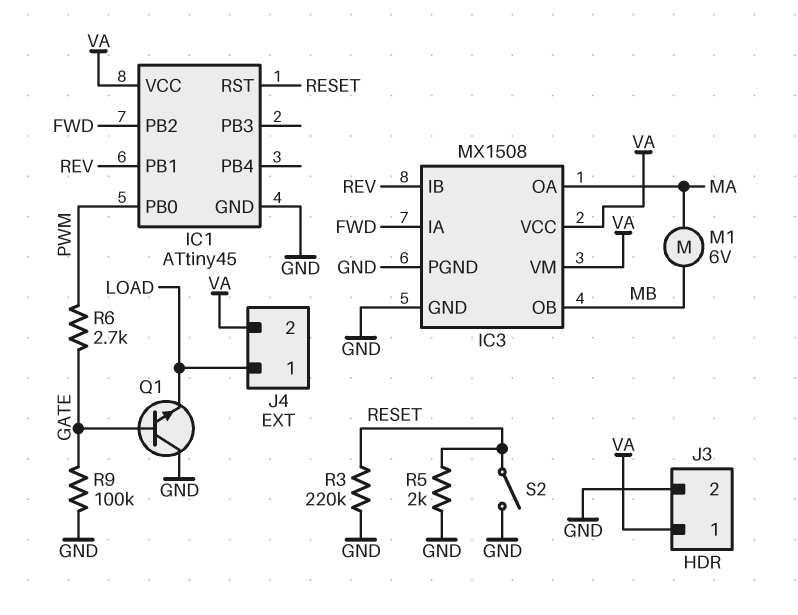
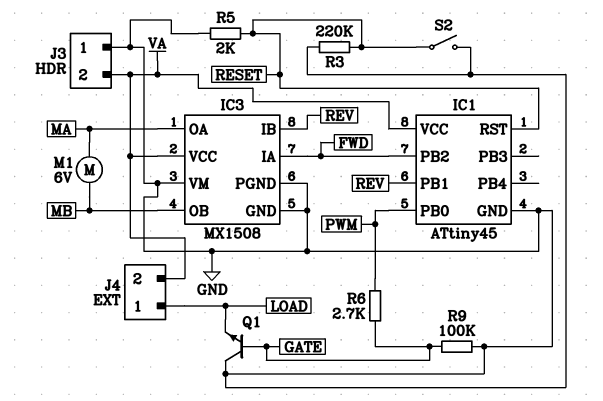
IC3 pin VM: VA -> GND
J3 pin 1: VA -> GND
J3 pin 2: GND -> VA

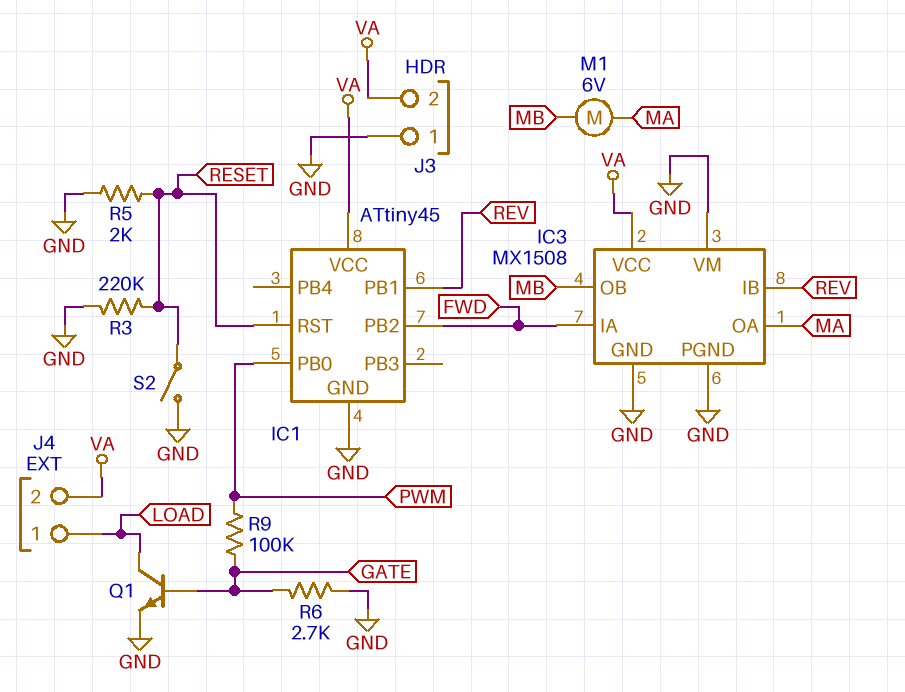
Q1: NPN (B GATE, C GND, E LOAD) -> NPN (B GATE, C LOAD, E GND)
R6: 2.7k (GATE, PWM) -> 2.7k (GATE, GND)
R9: 100k (GATE, GND) -> 100k (GATE, PWM)

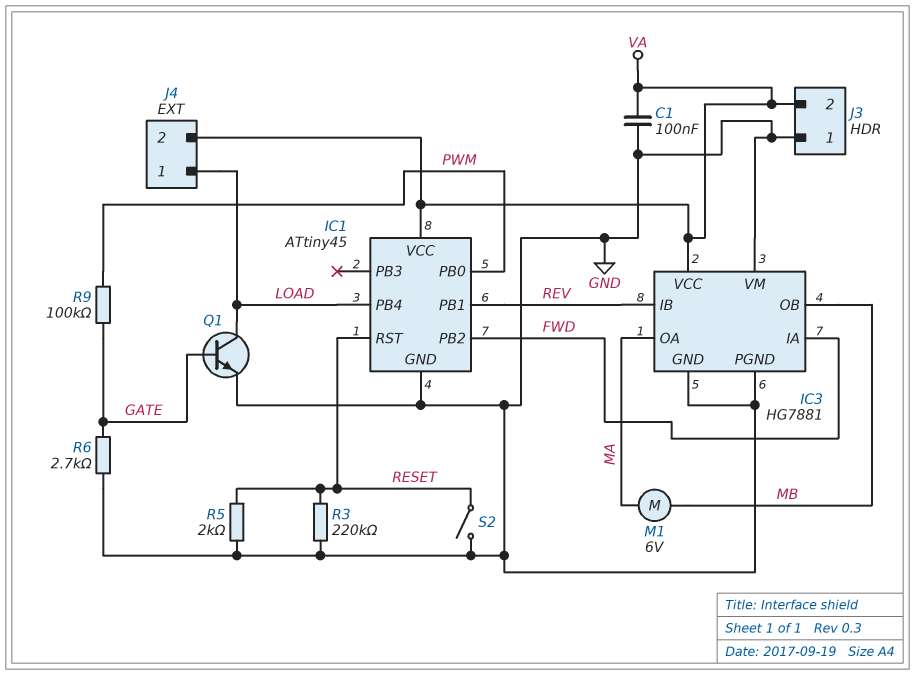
C1: none -> 100nF (GND, VA)
IC1 pin PB4: none -> LOAD
IC3: MX1508 -> HG7881

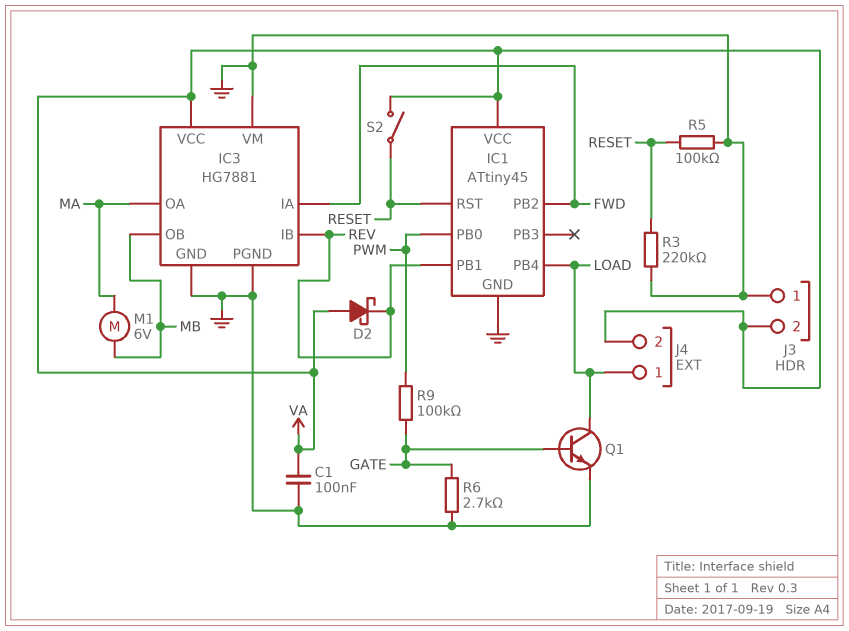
D2: none -> schottky (A VA, K REV)
R5: 2k (GND, RESET) -> 100k (GND, RESET)
S2: switch (GND, RESET) -> switch (RESET, VA)

